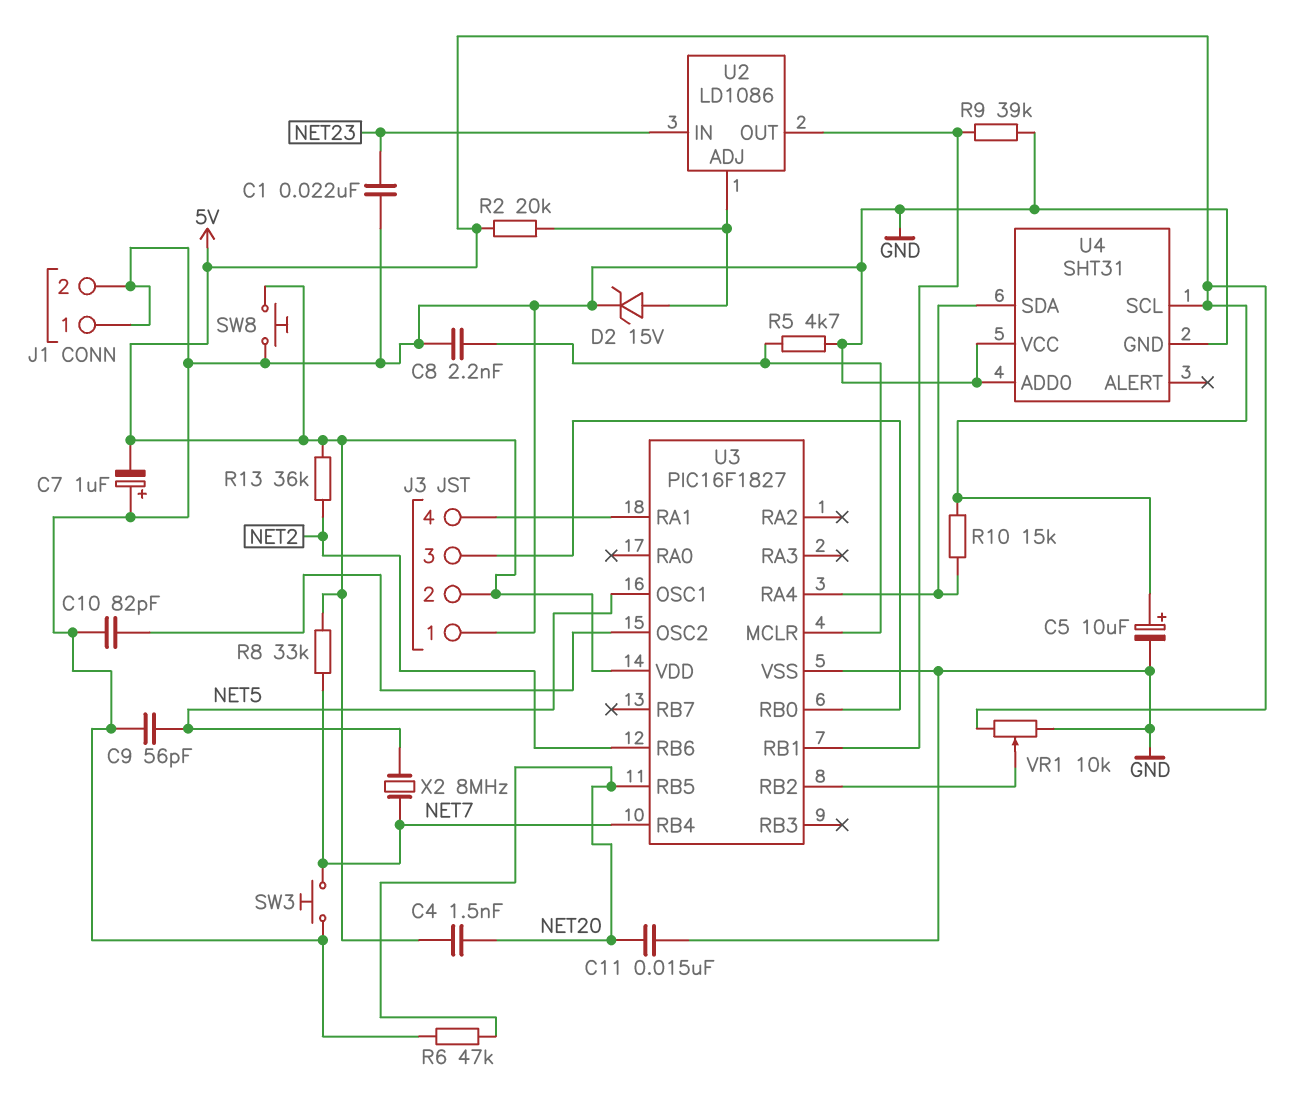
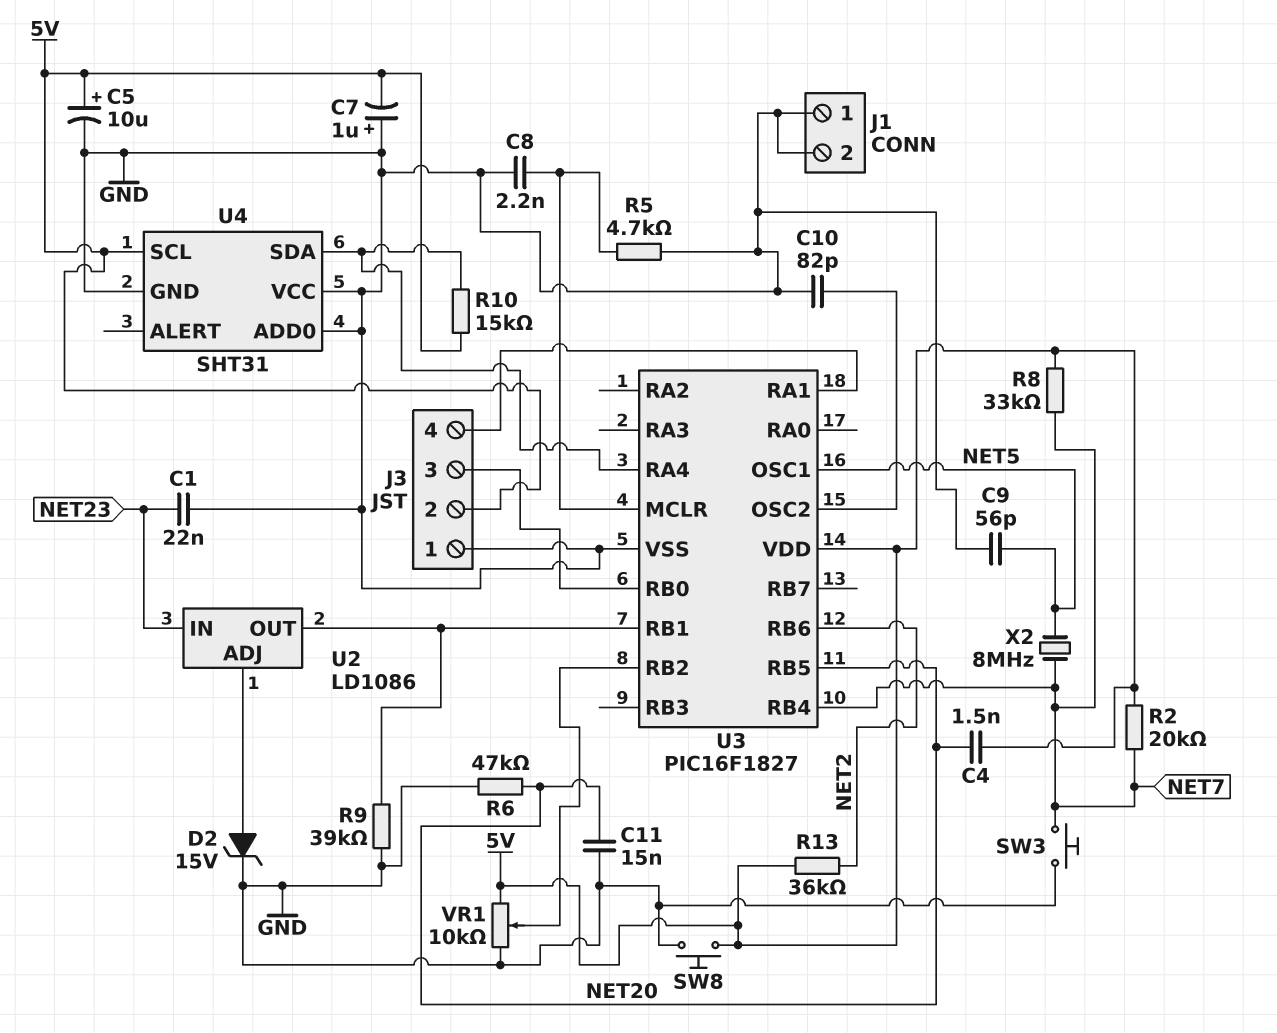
R2: 20k (5V, U2/ADJ) -> 20k (5V, NET7)

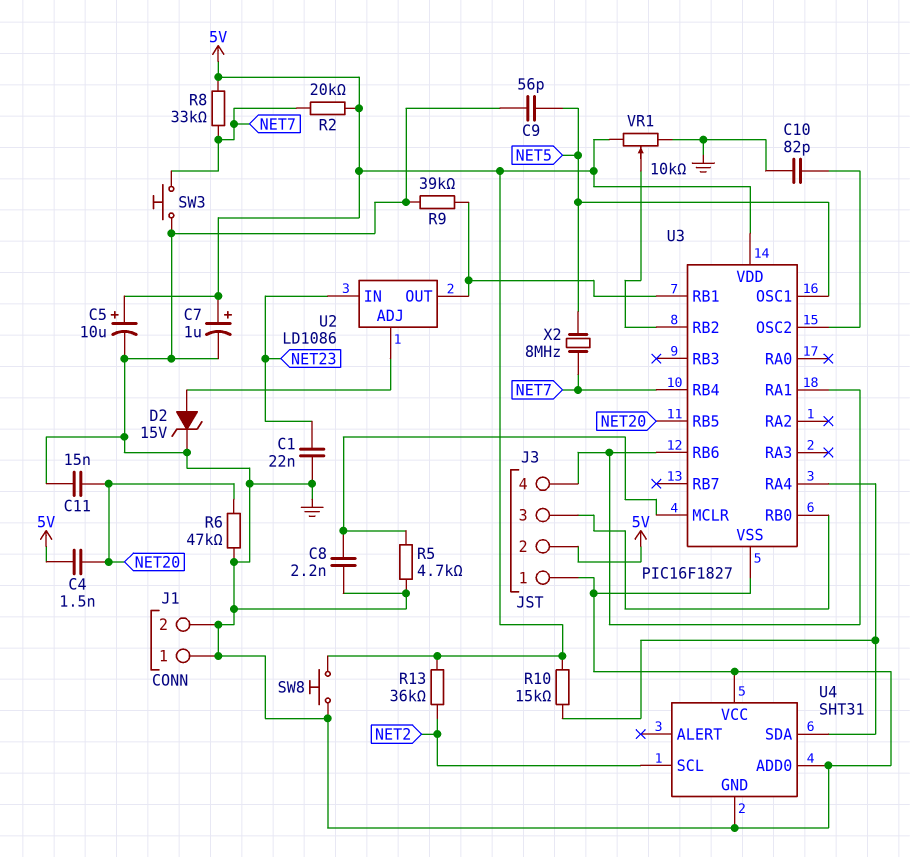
C7: 1uF (plus GND, minus 5V) -> 1uF (plus 5V, minus GND)
U3 pin RB6: NET2 -> J3/4
U4 pin SCL: 5V -> NET2

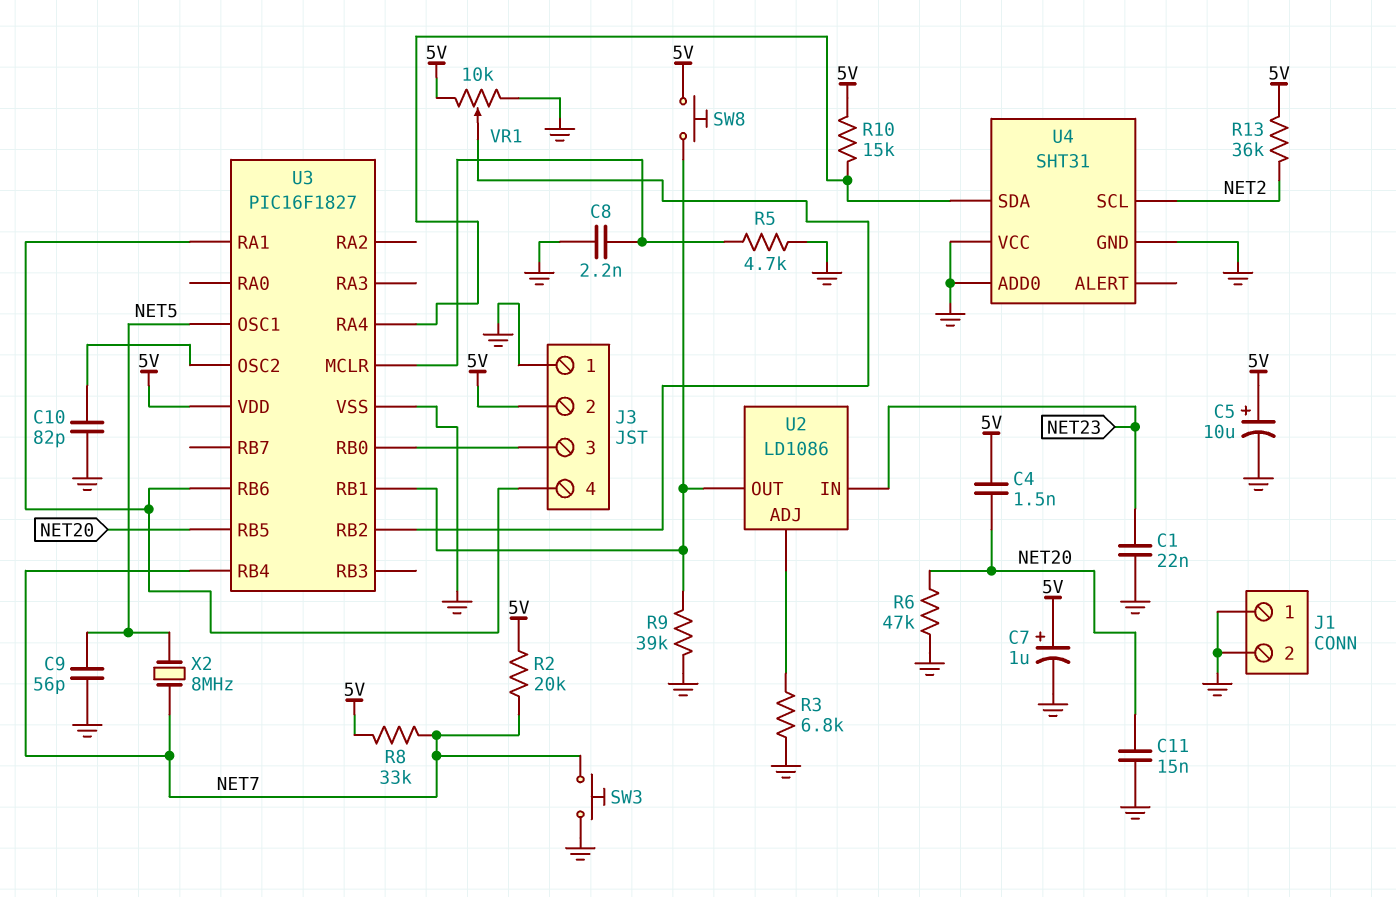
D2: zener 15V (A U2/ADJ, K GND) -> none
R3: none -> 6.8k (GND, U2/ADJ)
SW8: button (5V, GND) -> button (5V, U2/OUT)

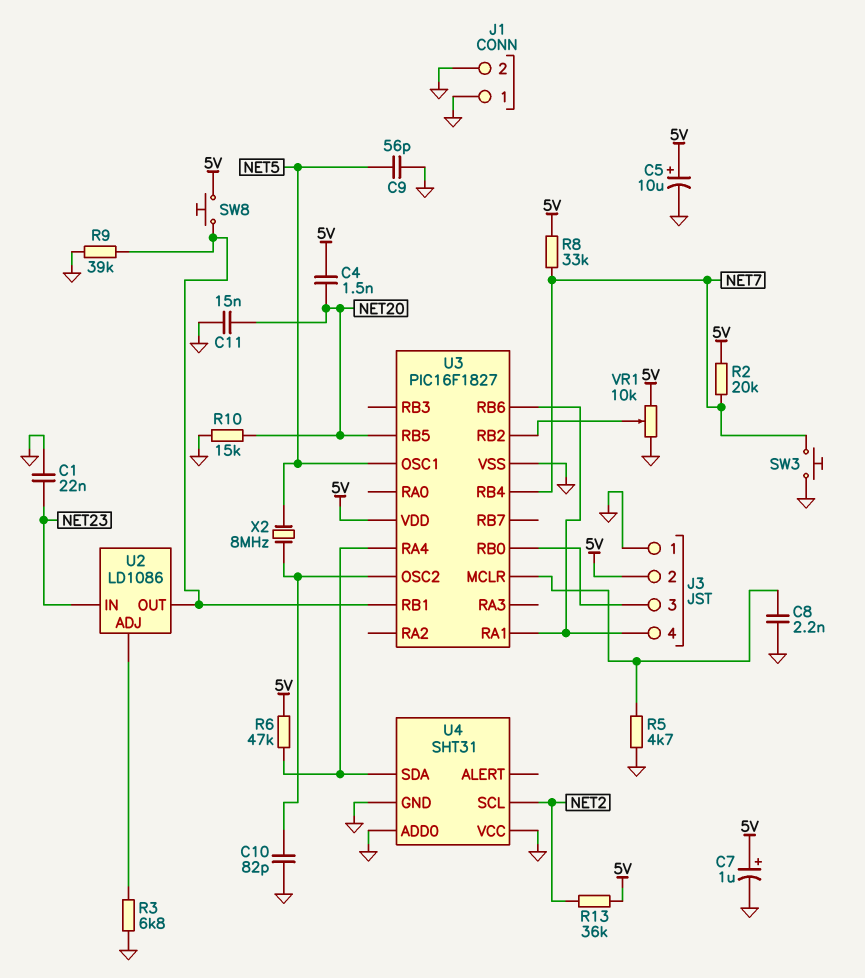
R6: 47k (GND, NET20) -> 47k (5V, U3/RA4)
R10: 15k (5V, U3/RA4) -> 15k (GND, NET20)
X2: 8MHz (NET5, NET7) -> 8MHz (NET5, U3/OSC2)

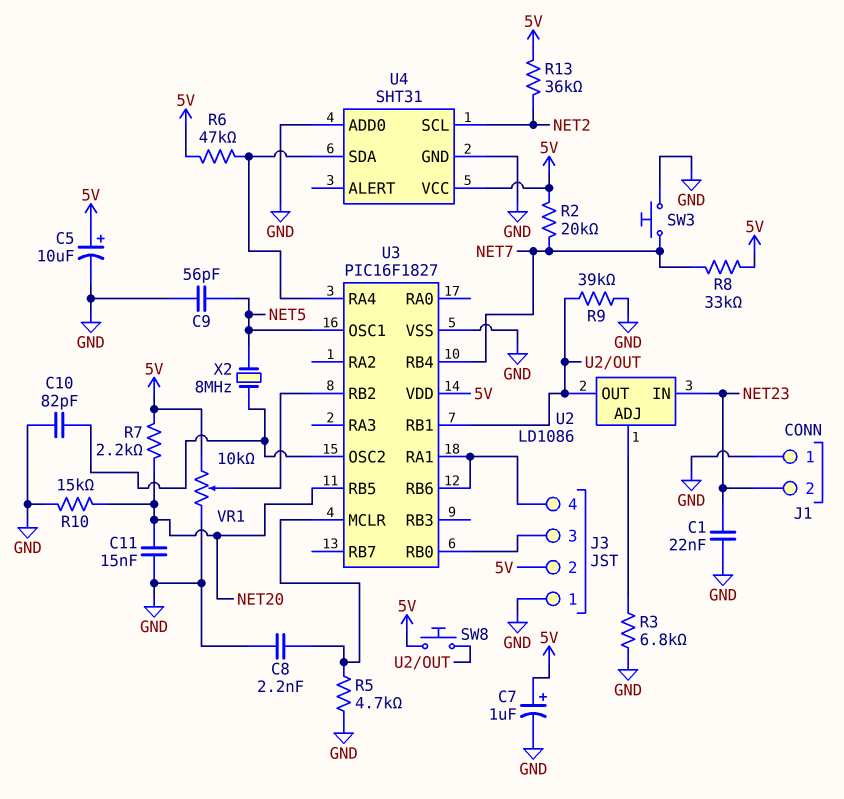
C4: 1.5nF (5V, NET20) -> none
J1 pin 2: GND -> NET23
R7: none -> 2.2k (5V, NET20)
U4 pin VCC: GND -> 5V

